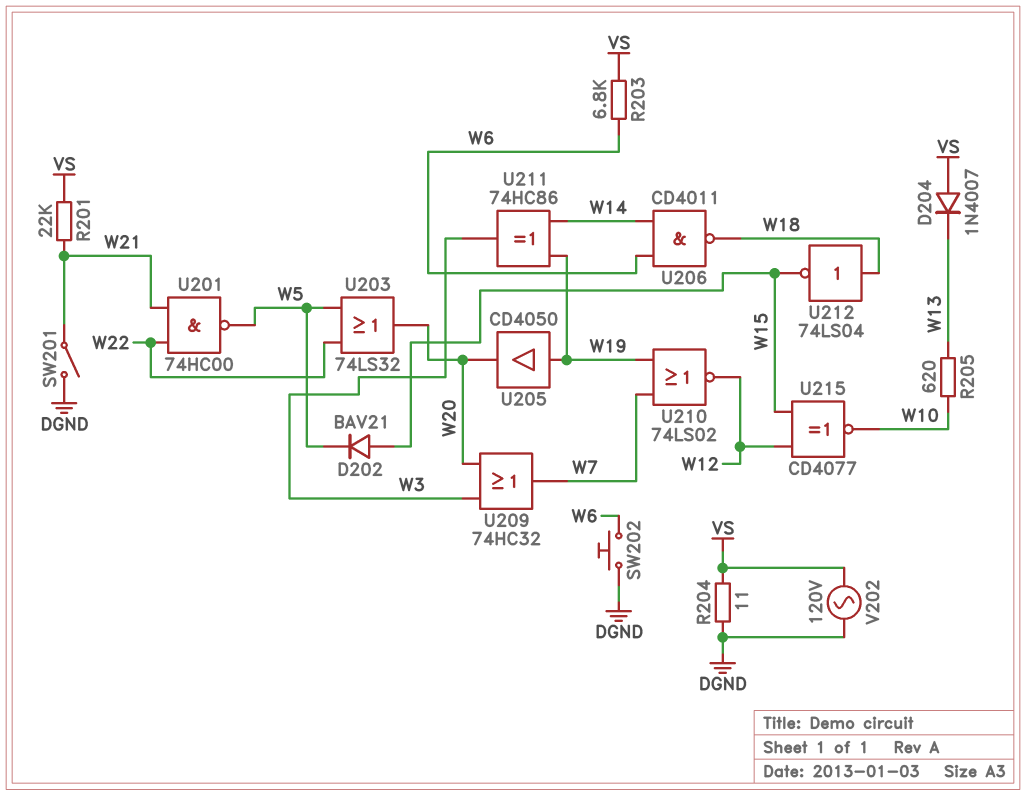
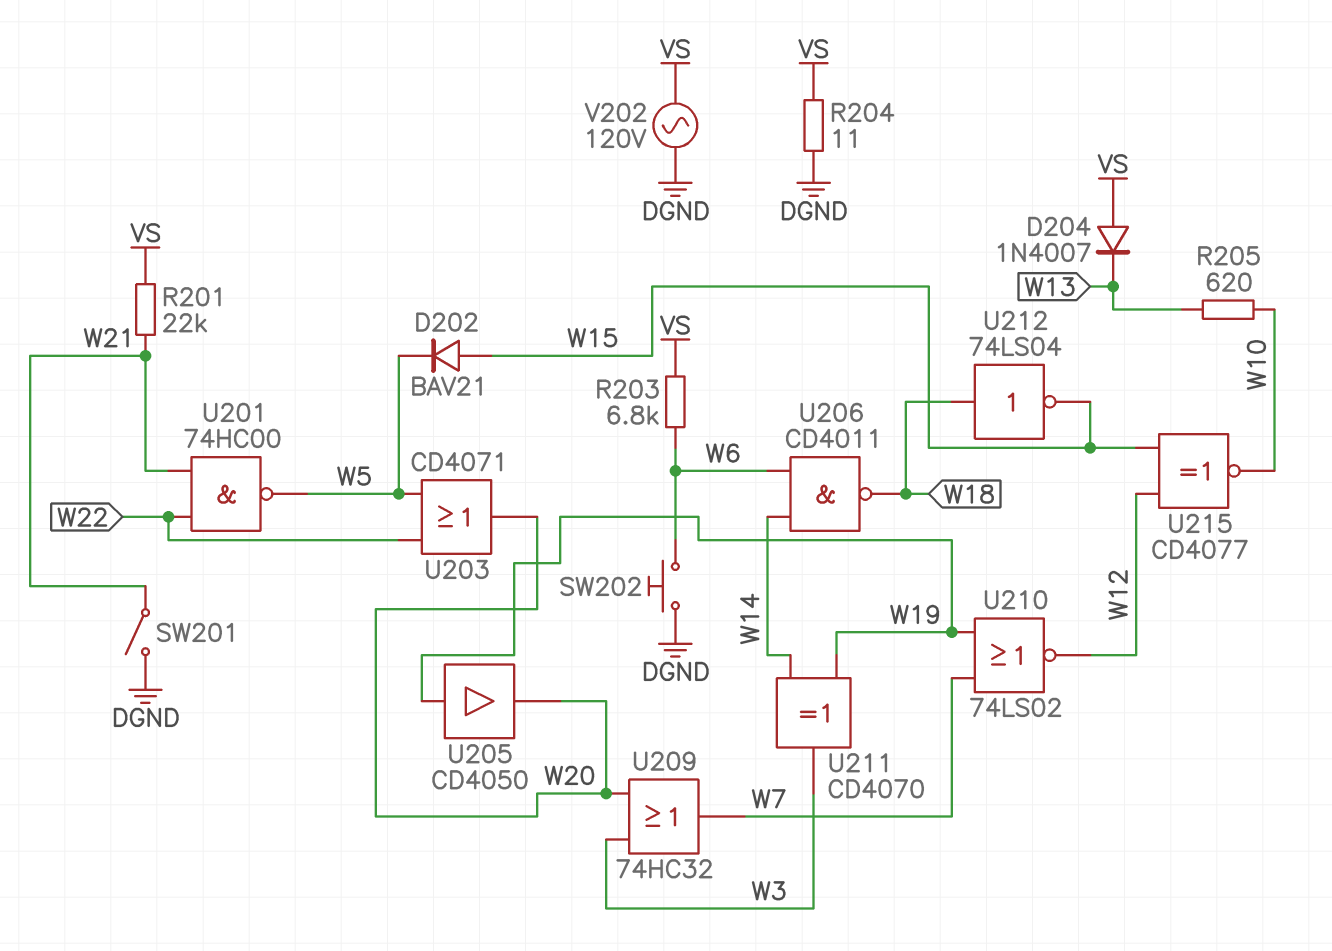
U203: OR 74LS32 (in W5, in W22, out W20) -> OR CD4071 (in W5, in W22, out W20)
U211: XOR 74HC86 (in W14, in W19, out W3) -> XOR CD4070 (in W14, in W19, out W3)

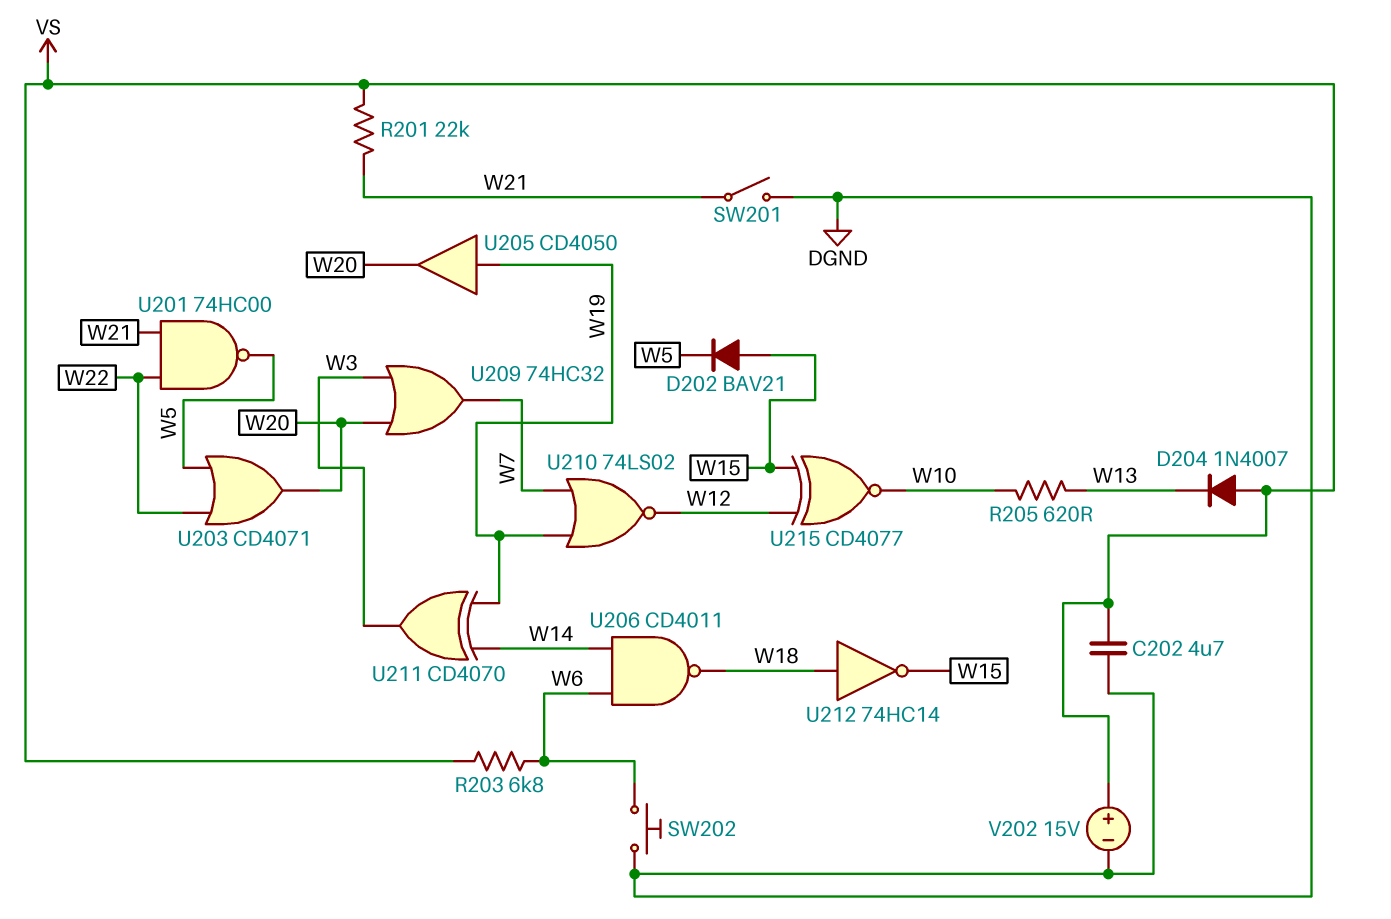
C202: none -> 4.7uF (DGND, VS)
R204: 11 (DGND, VS) -> none
U212: NOT 74LS04 (in W18, out W15) -> NOT 74HC14 (in W18, out W15)
V202: AC 120V (DGND, VS) -> 15V (plus VS, minus DGND)

